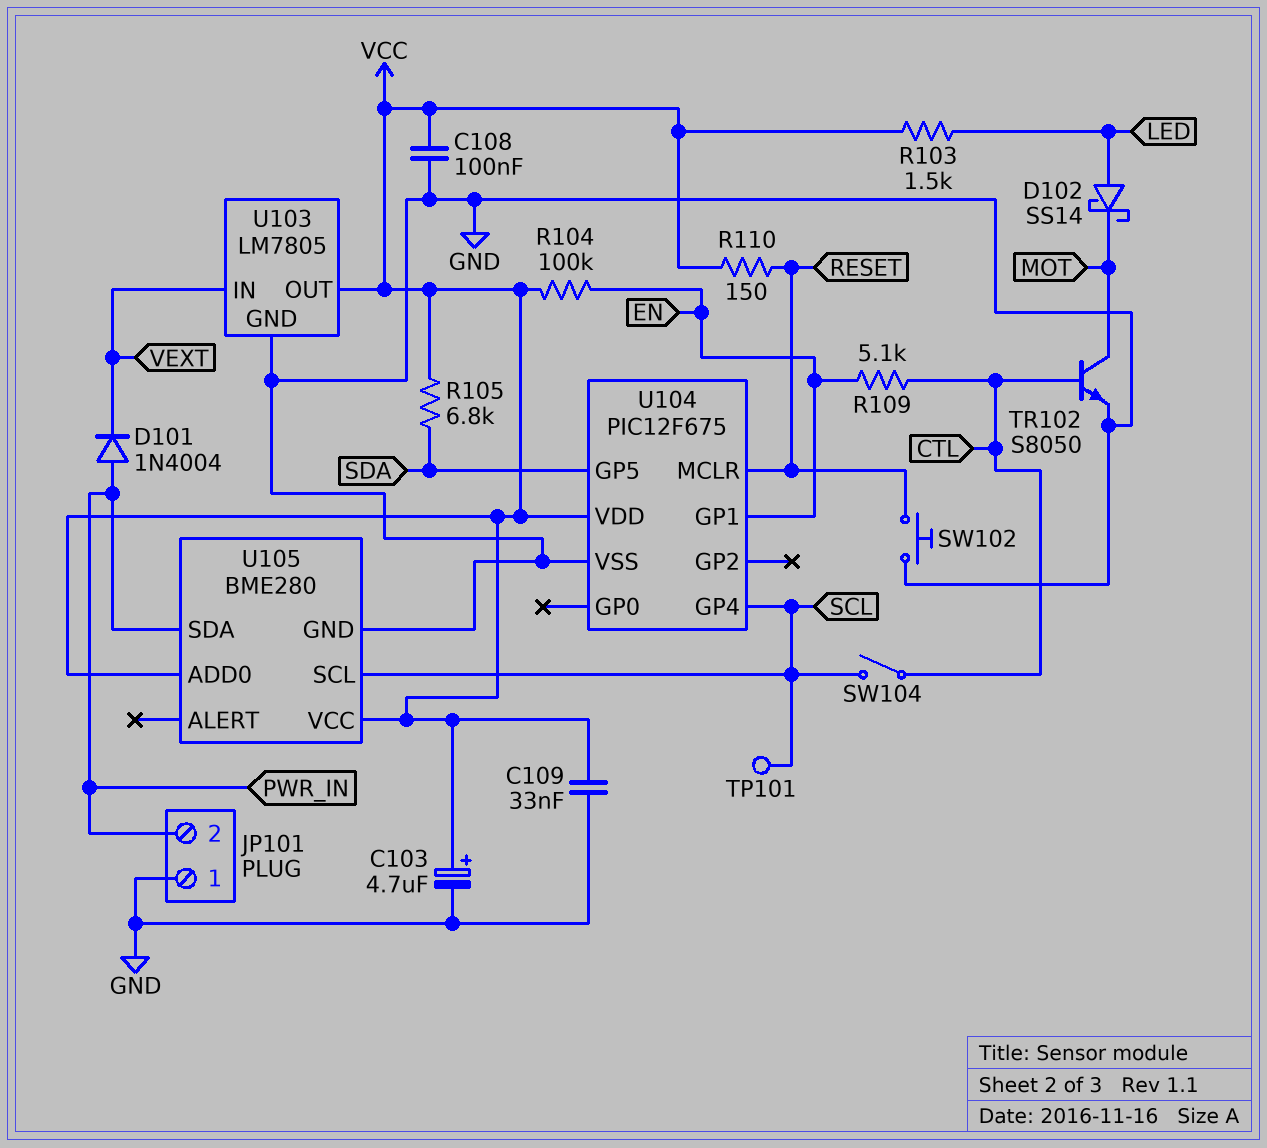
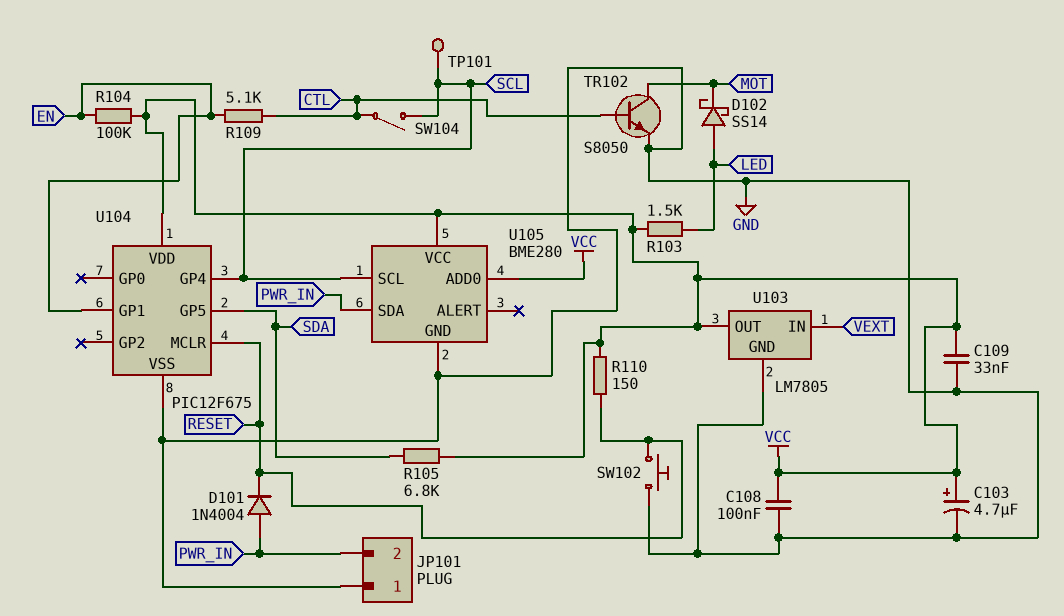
D101: diode 1N4004 (A PWR_IN, K VEXT) -> diode 1N4004 (A PWR_IN, K RESET)

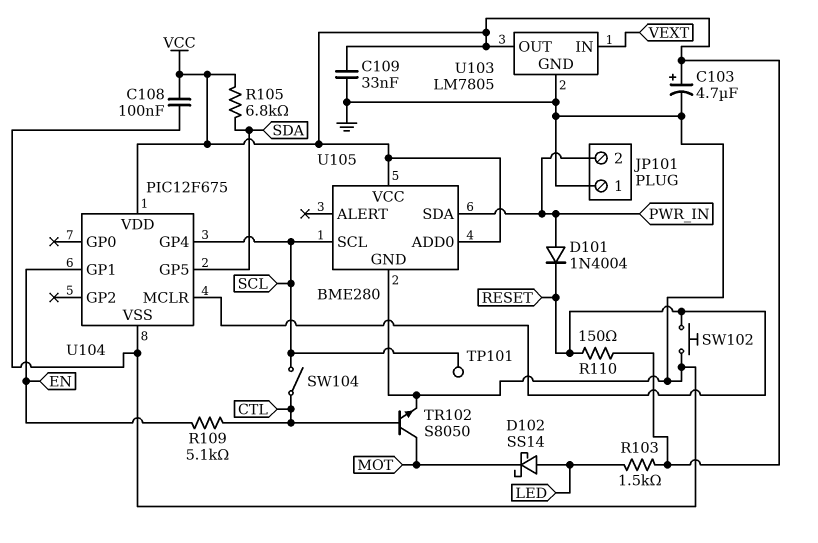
R104: 100k (EN, VCC) -> none

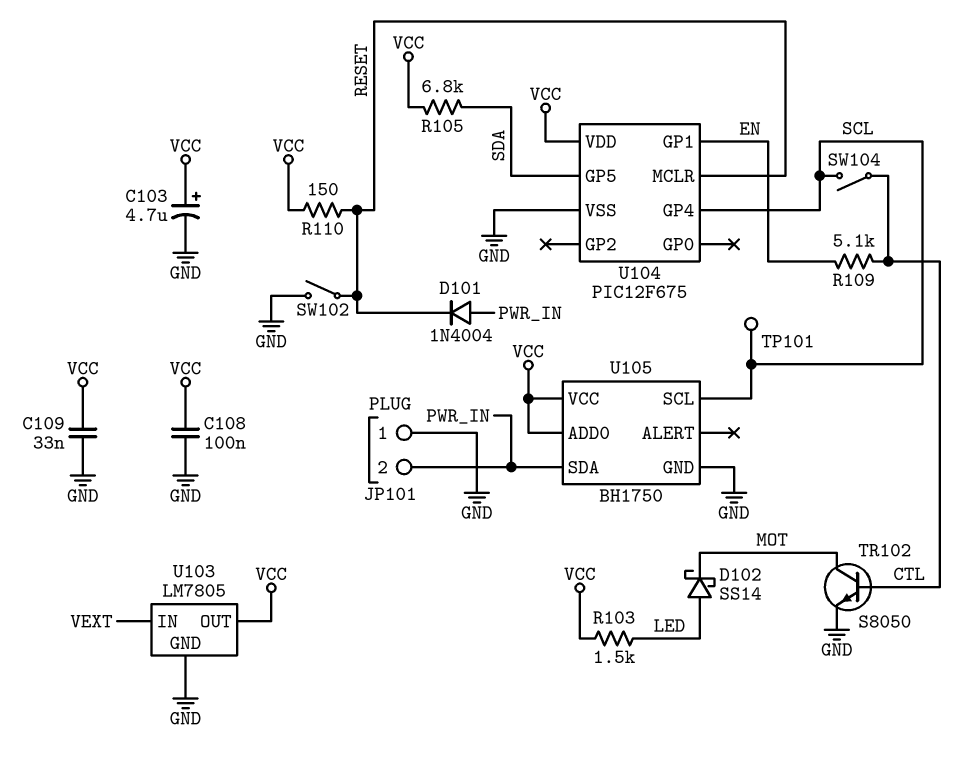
SW102: button (GND, RESET) -> switch (GND, RESET)
U105: BME280 -> BH1750

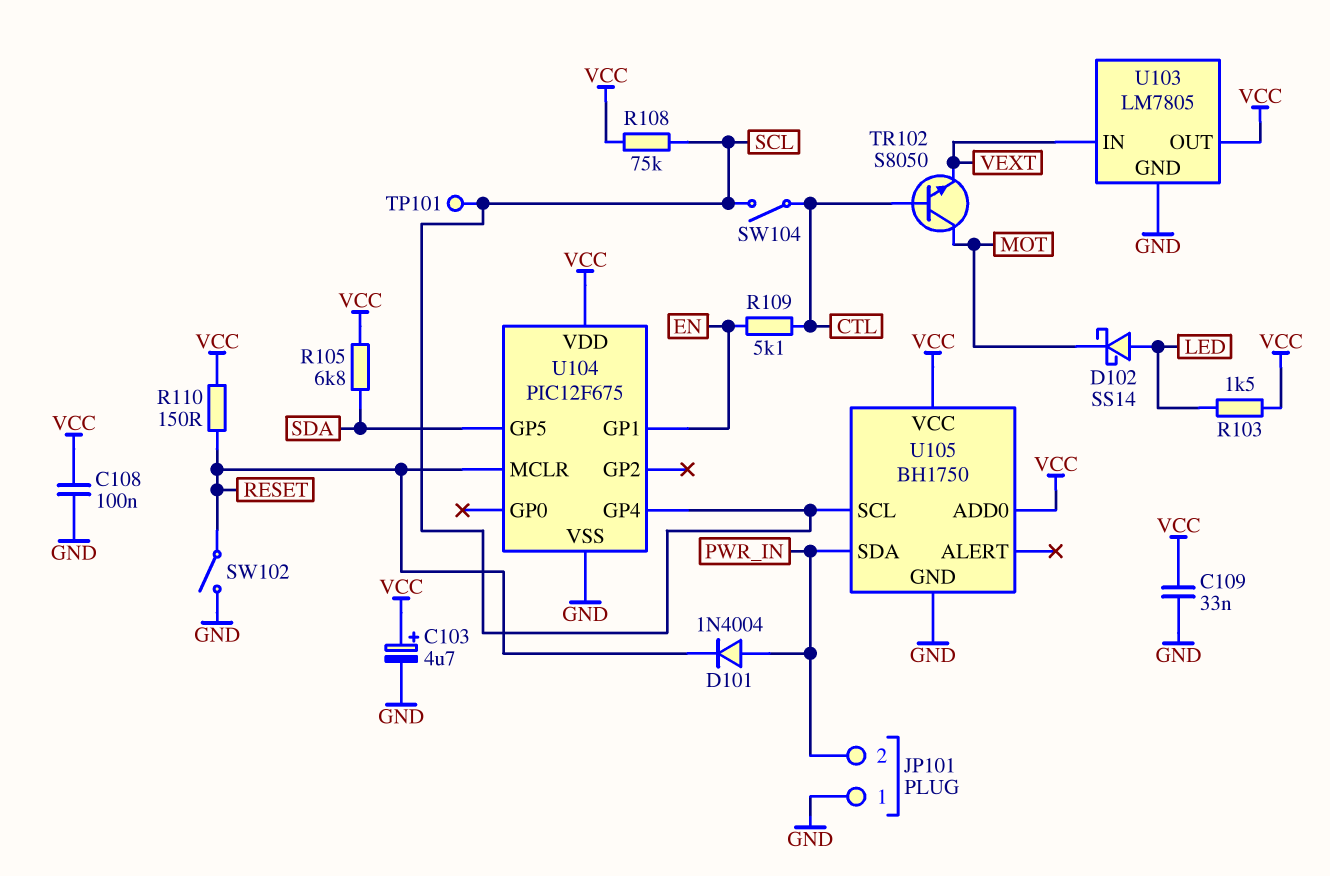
R108: none -> 75k (SCL, VCC)
TR102: NPN S8050 (B CTL, C MOT, E GND) -> NPN S8050 (B CTL, C MOT, E VEXT)

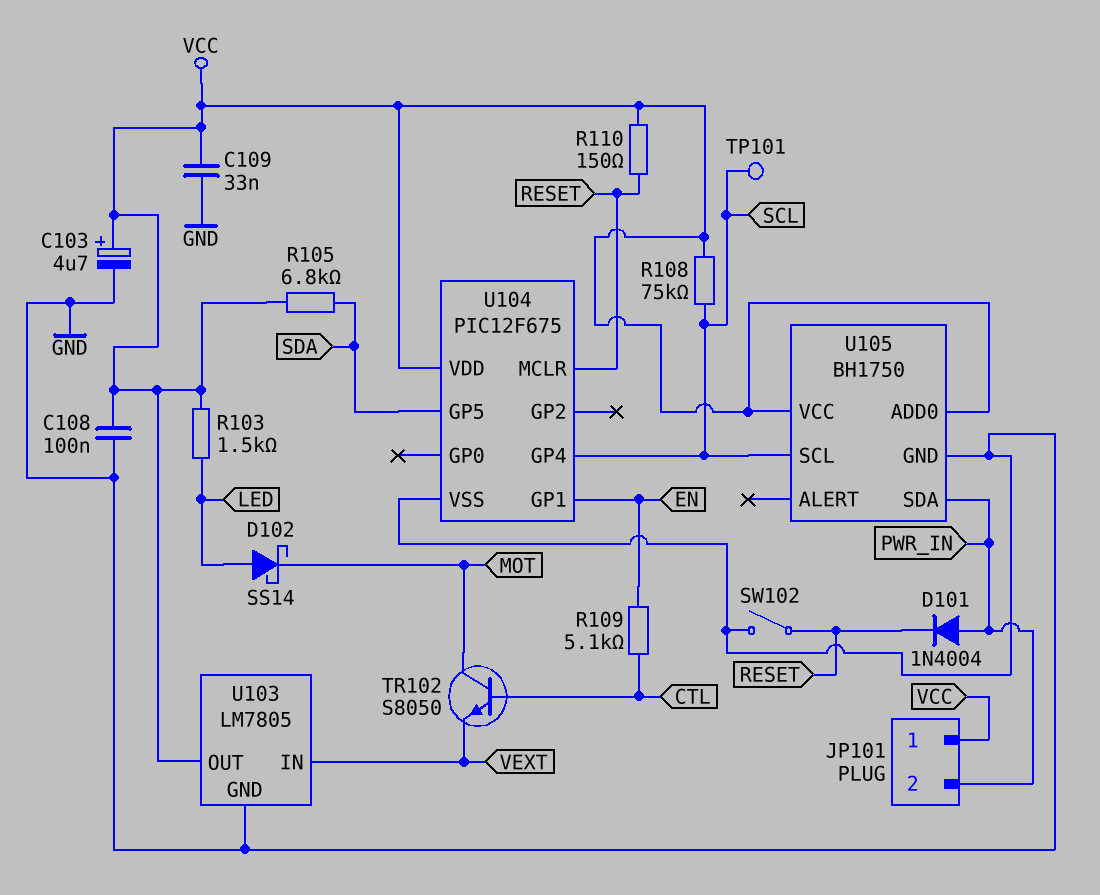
JP101 pin 1: GND -> VCC
SW104: switch (CTL, SCL) -> none

